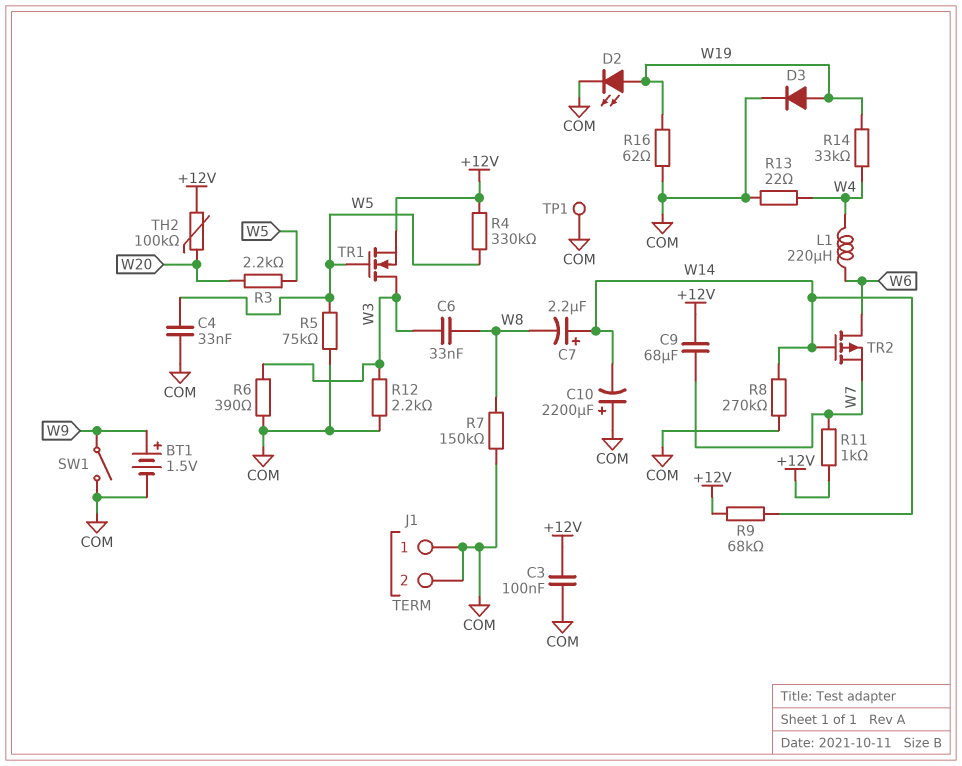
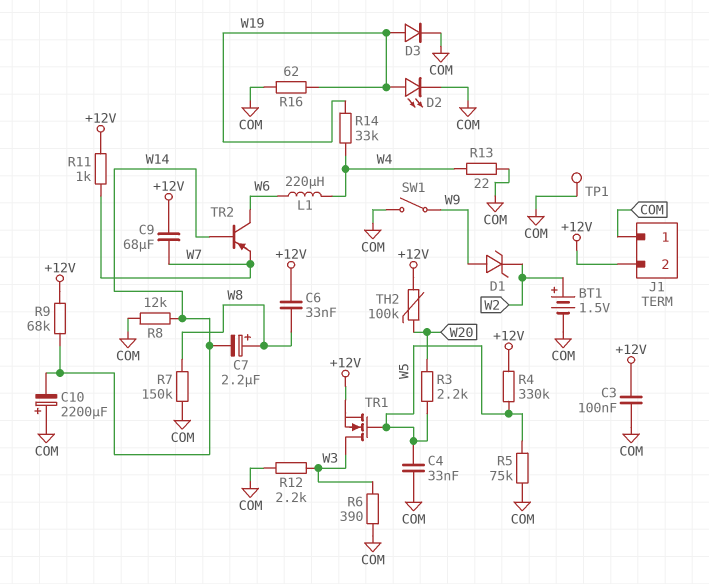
BT1: 1.5V (plus W9, minus COM) -> 1.5V (plus W2, minus COM)
C6: 33nF (W3, W8) -> 33nF (+12V, W8)
C7: 2.2uF (plus W14, minus W8) -> 2.2uF (plus W8, minus W14)
D1: none -> zener (A W9, K W2)
J1 pin 2: COM -> +12V
R8: 270k (COM, W14) -> 12k (COM, W14)
TR2: PMOS (G W14, D W6, S W7) -> PNP (B W14, C W6, E W7)

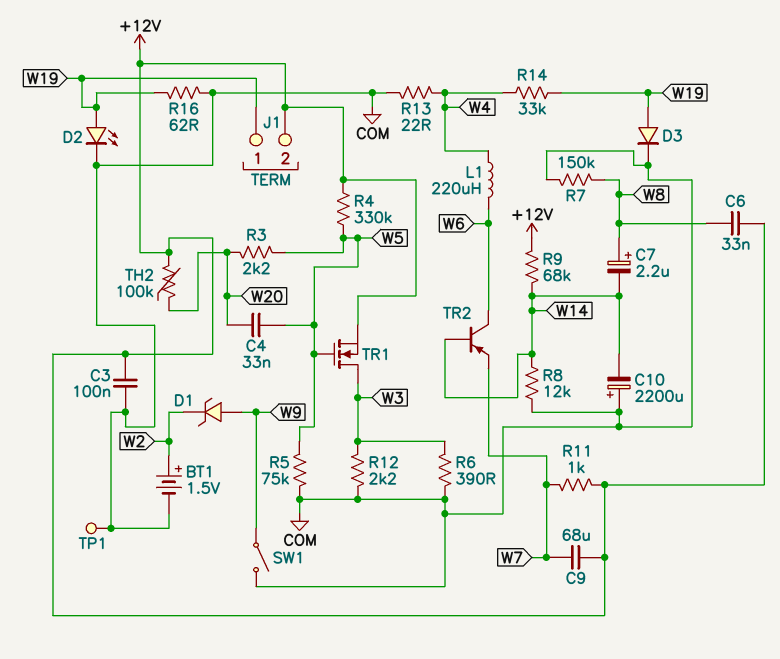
C4: 33nF (COM, W5) -> 33nF (W5, W20)
J1 pin 1: COM -> W19

